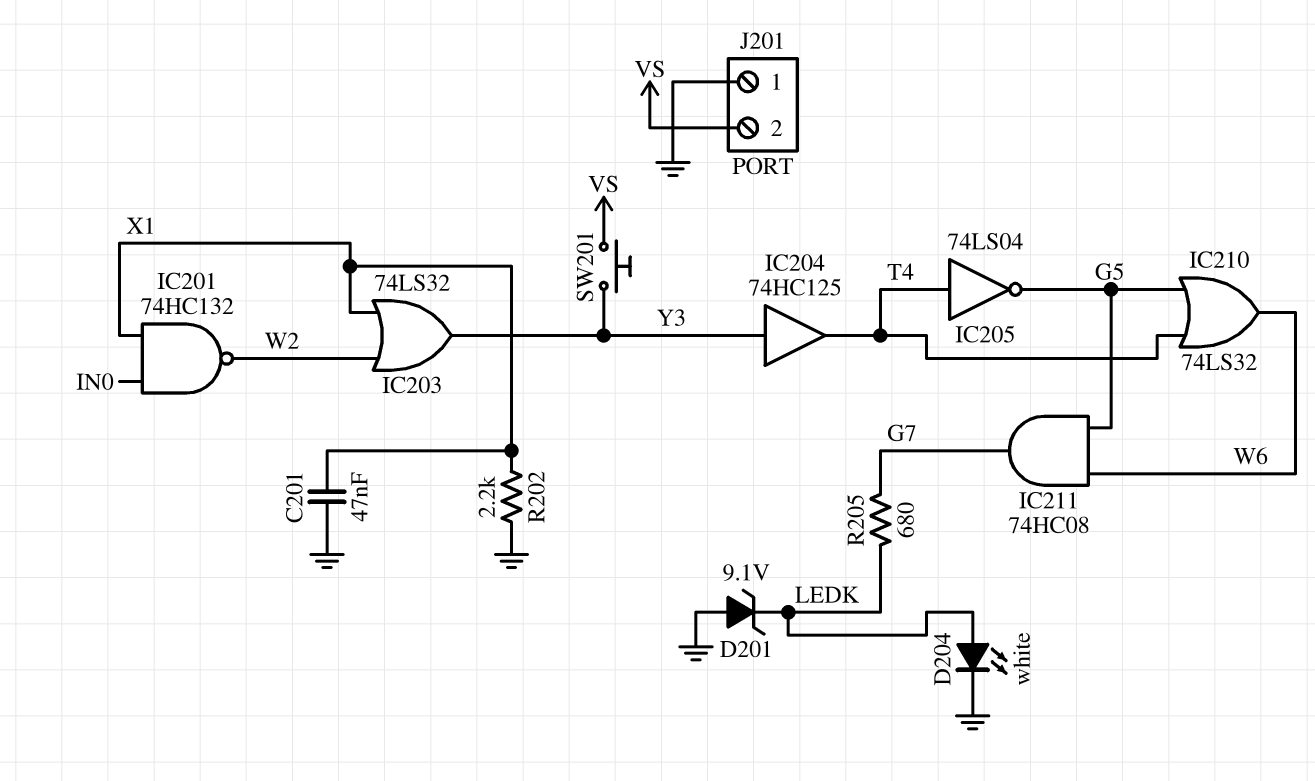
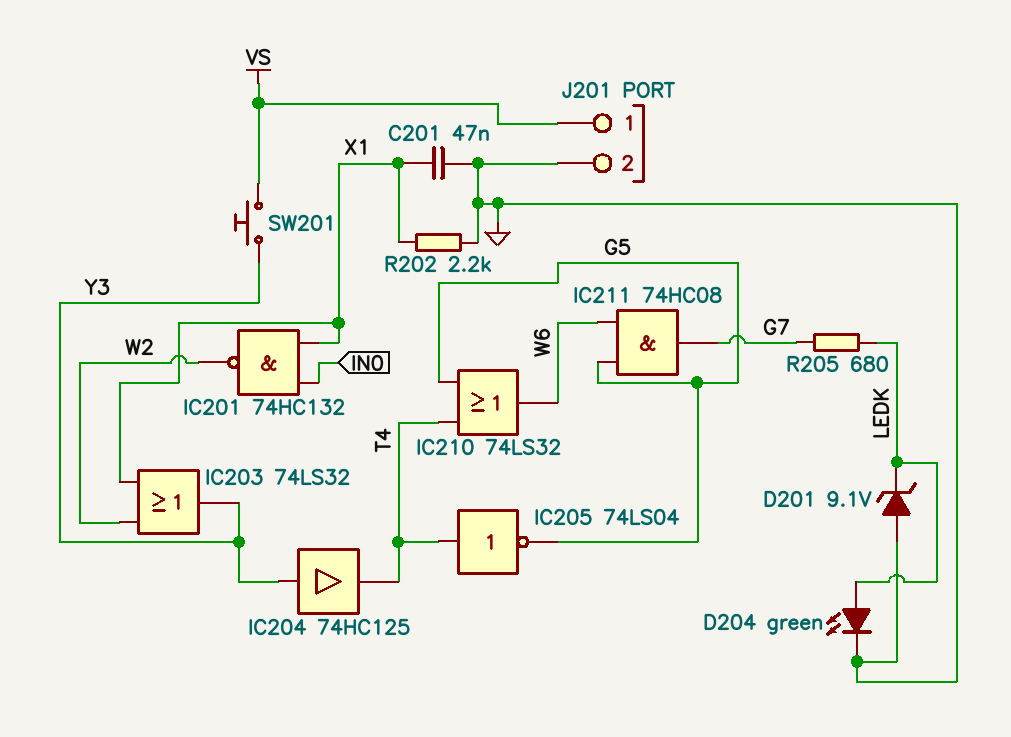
D204: LED white (A LEDK, K GND) -> LED green (A LEDK, K GND)
J201 pin 1: GND -> VS
J201 pin 2: VS -> GND

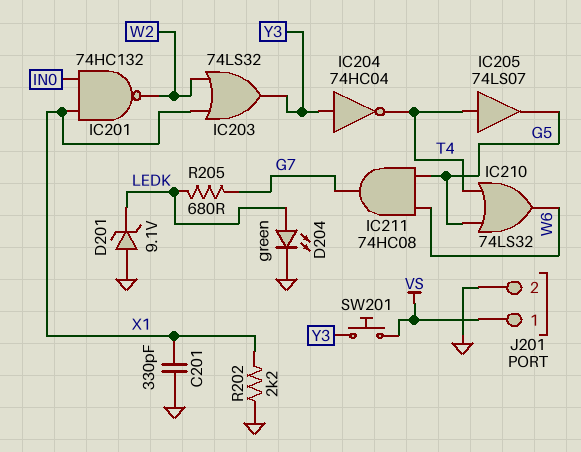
C201: 47nF (GND, X1) -> 330pF (GND, X1)
IC204: buffer 74HC125 (in Y3, out T4) -> NOT 74HC04 (in Y3, out T4)
IC205: NOT 74LS04 (in T4, out G5) -> buffer 74LS07 (in T4, out G5)

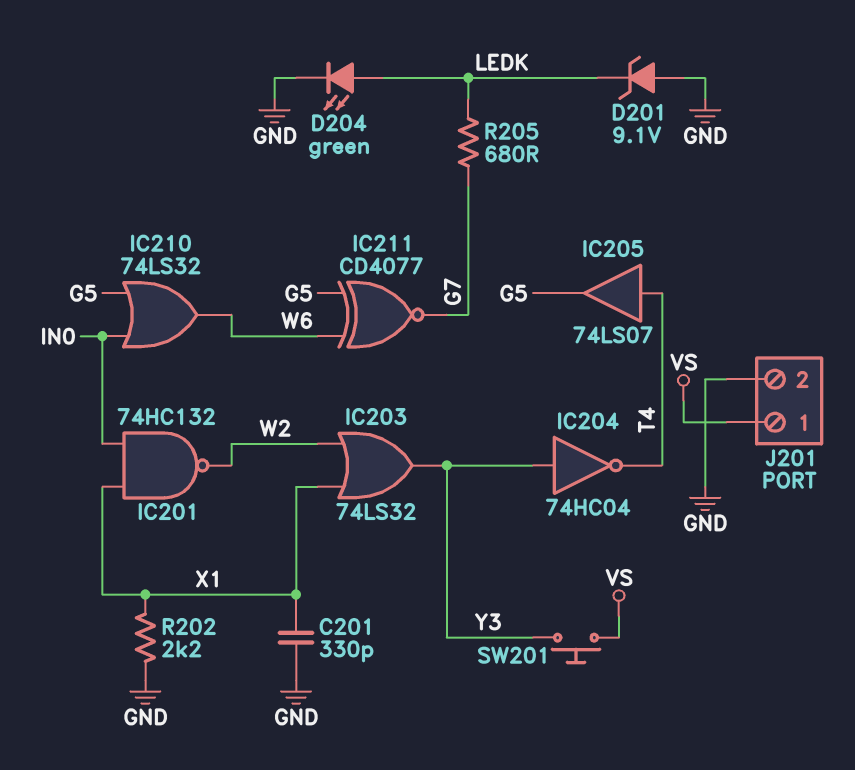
IC210: OR 74LS32 (in G5, in T4, out W6) -> OR 74LS32 (in G5, in IN0, out W6)
IC211: AND 74HC08 (in G5, in W6, out G7) -> XNOR CD4077 (in G5, in W6, out G7)

